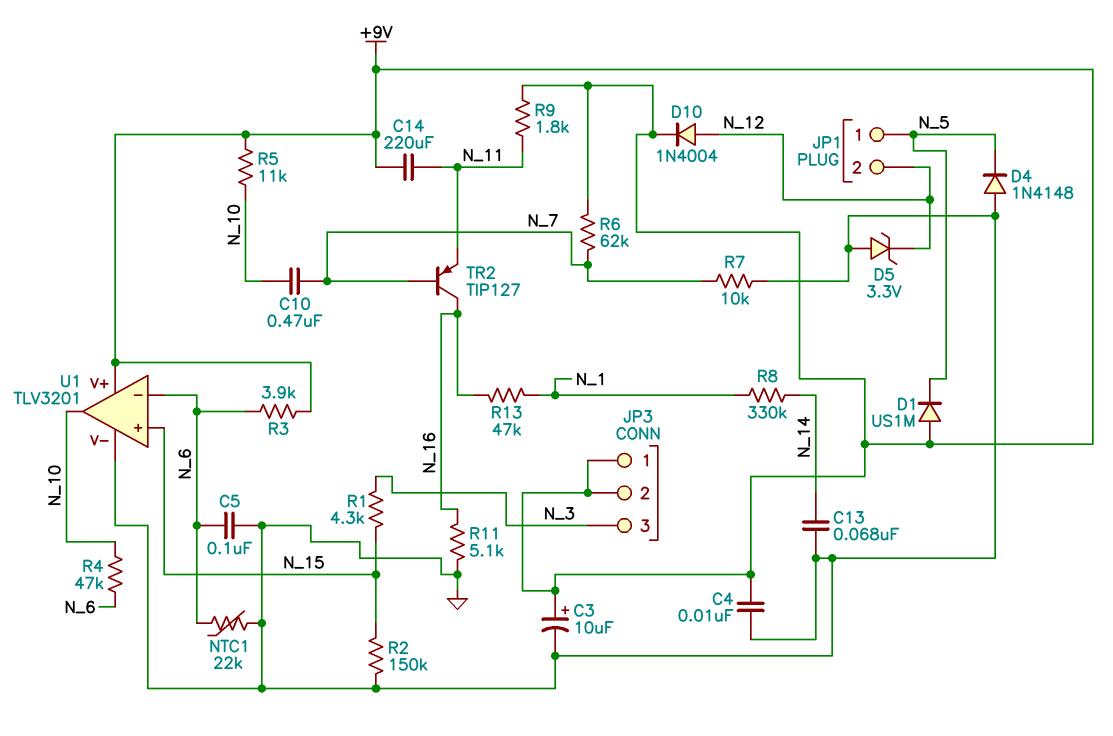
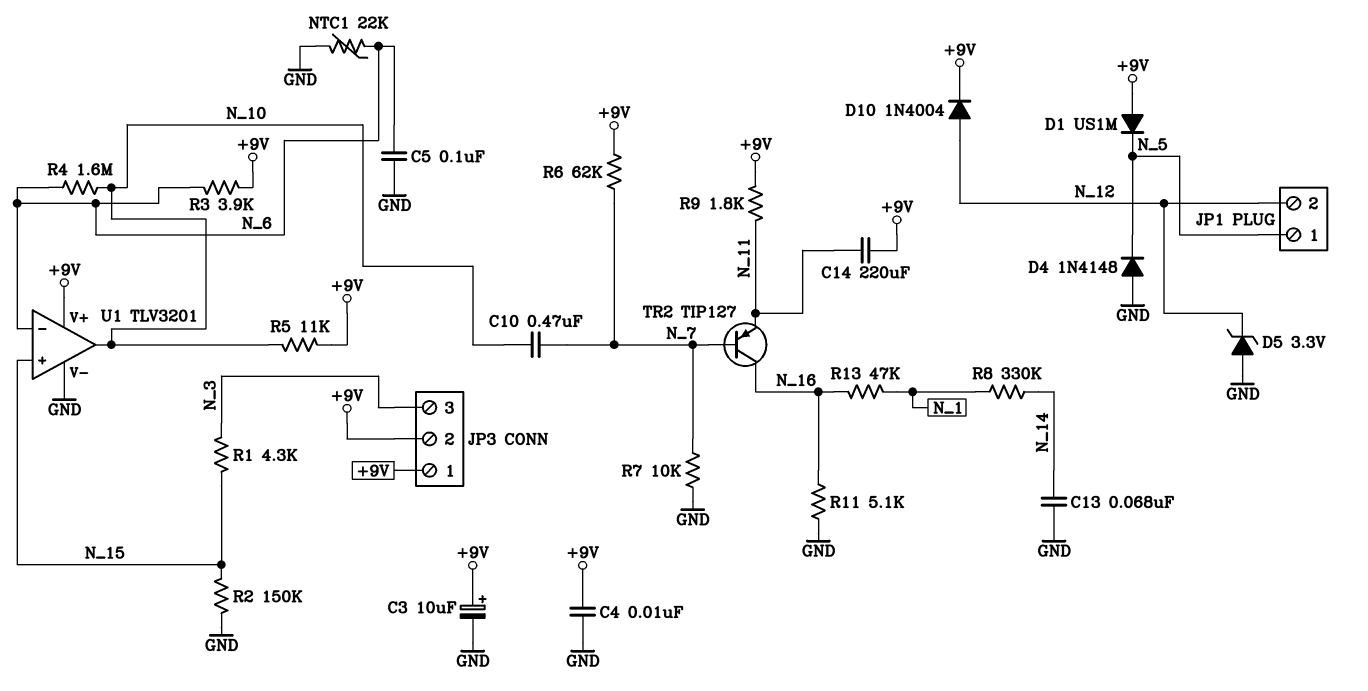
R4: 47k (N_6, N_10) -> 1.6M (N_6, N_10)

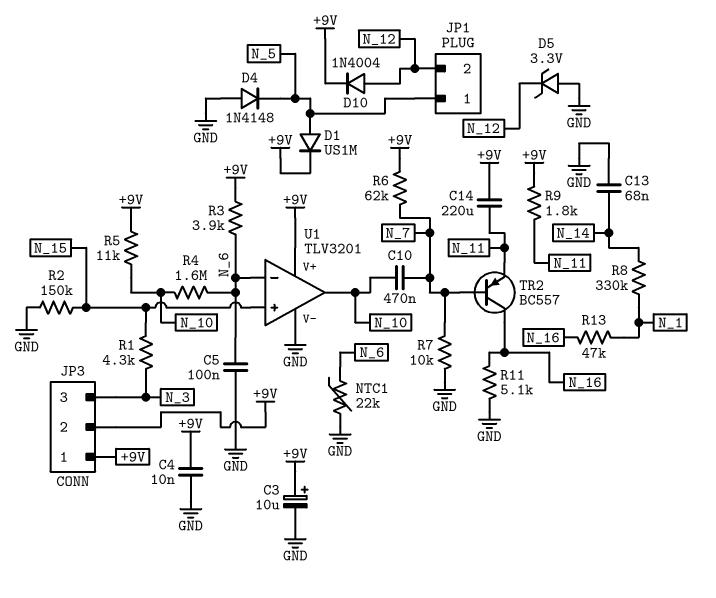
D1: diode US1M (A +9V, K N_5) -> diode US1M (A N_5, K +9V)
TR2: PNP TIP127 (B N_7, C N_16, E N_11) -> PNP BC557 (B N_7, C N_16, E N_11)

